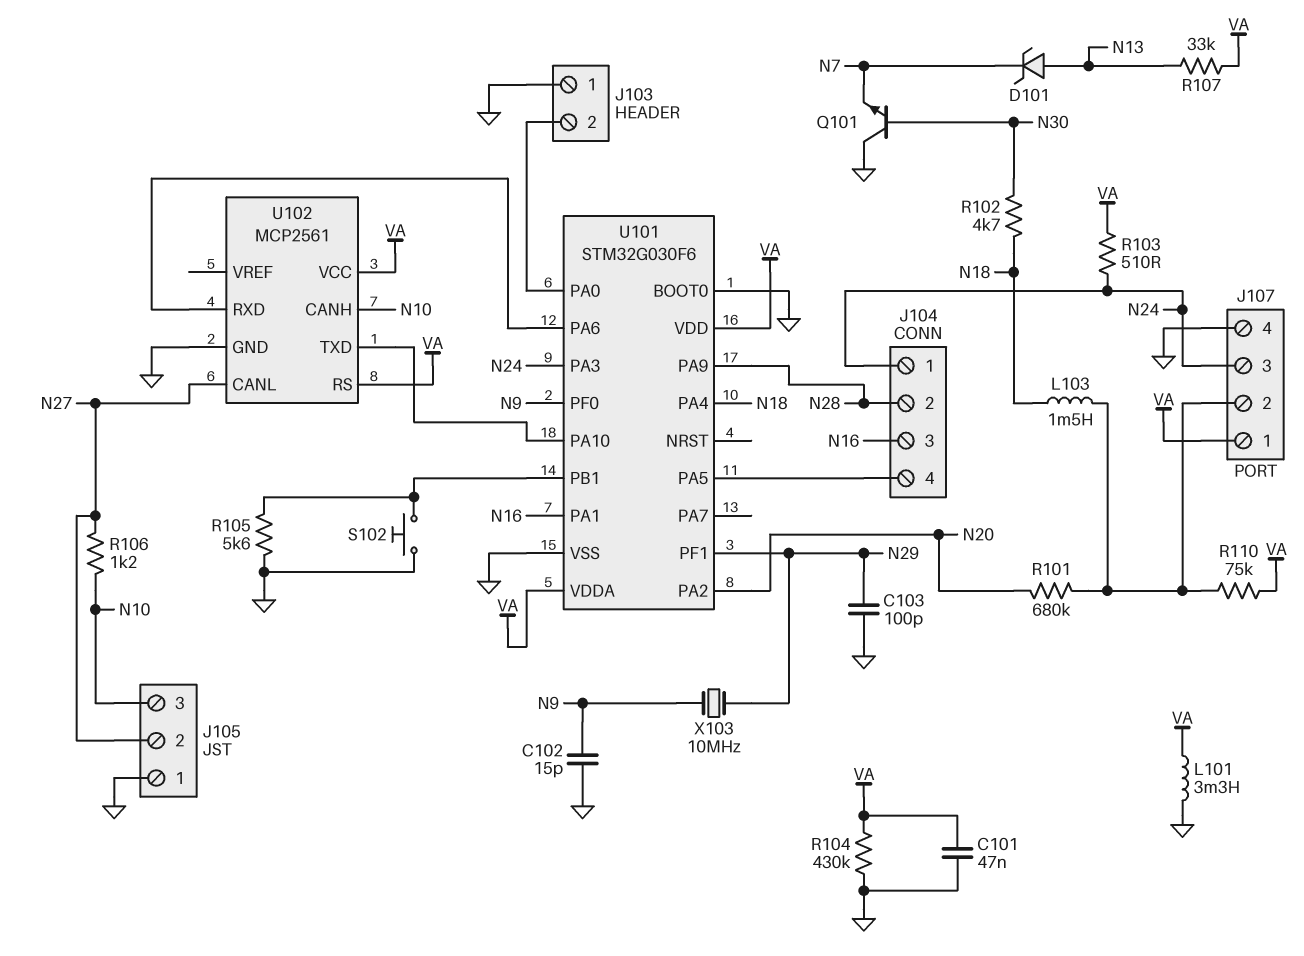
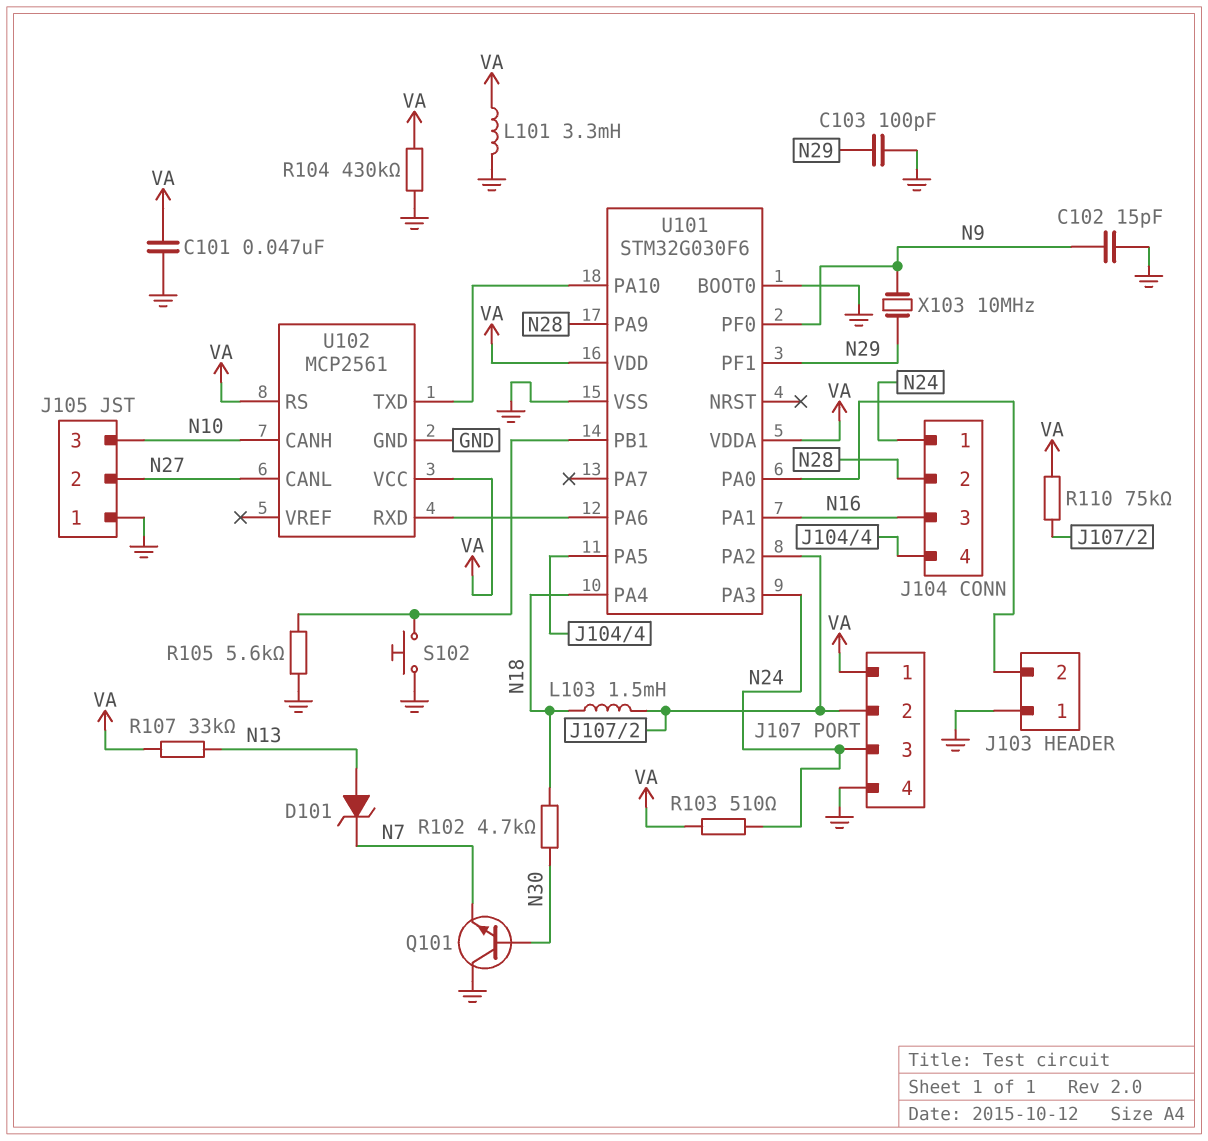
R101: 680k (J107/2, N20) -> none
R106: 1.2k (N10, N27) -> none
U101 pin PA2: N20 -> J107/2

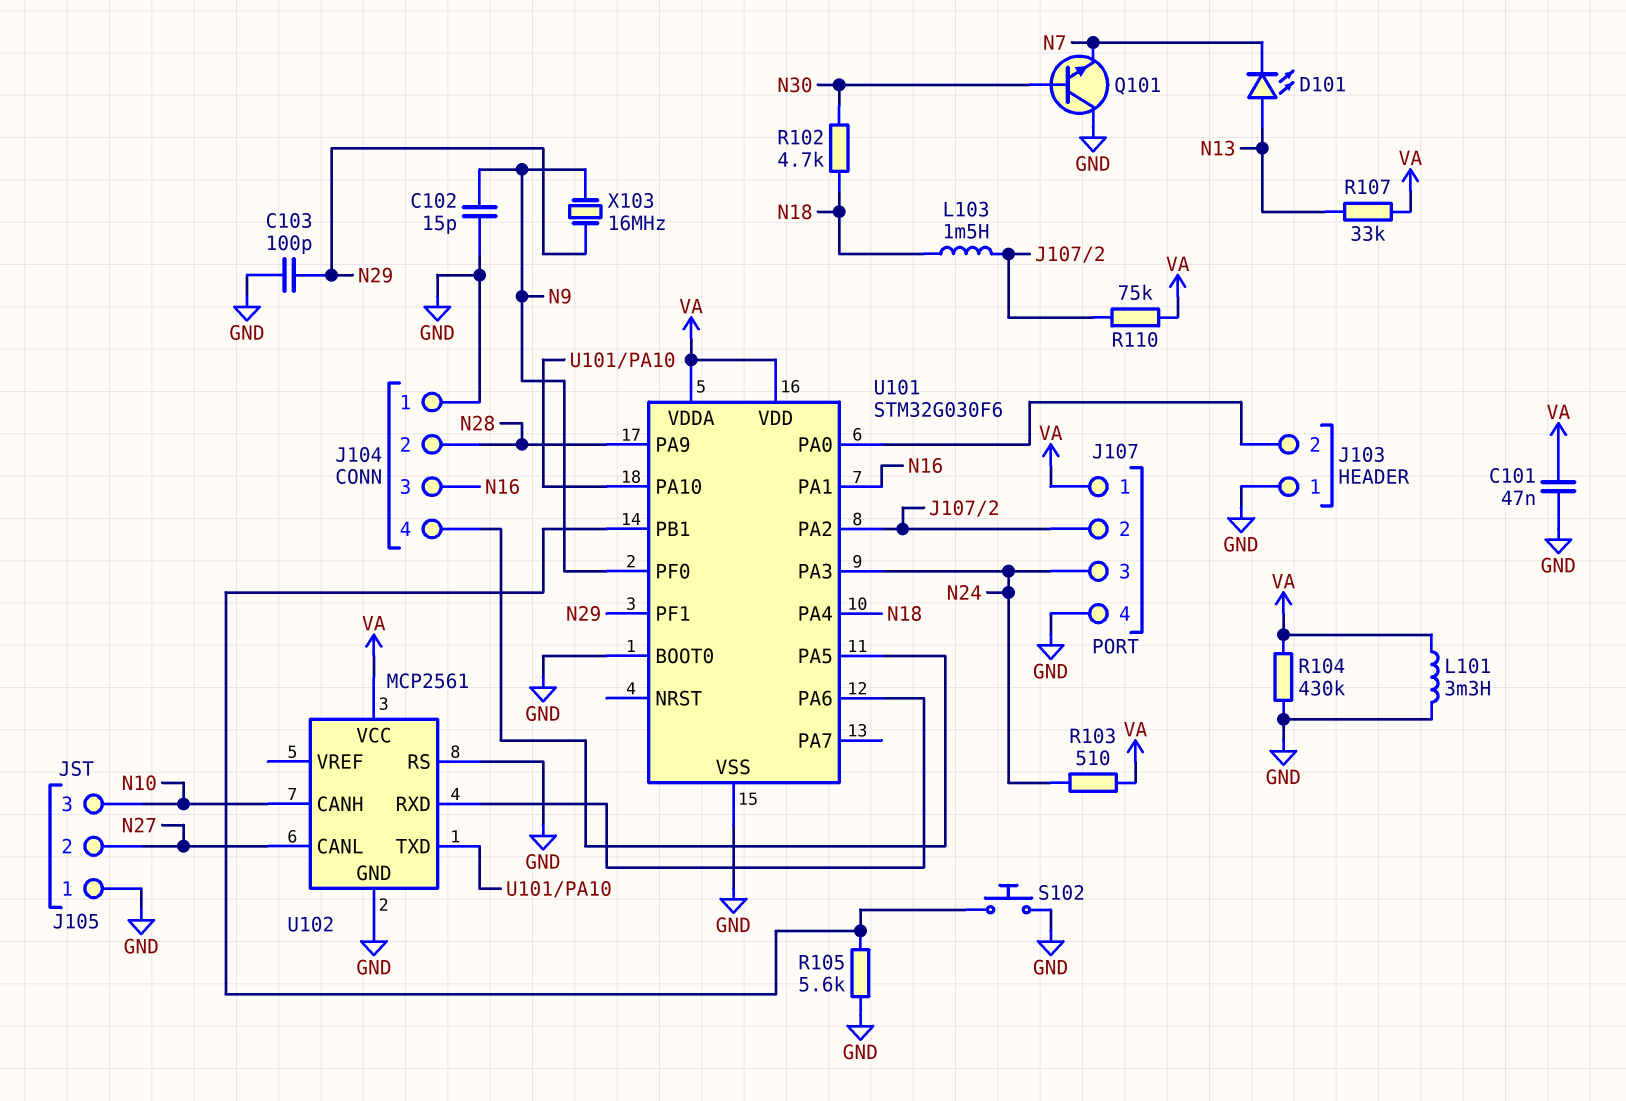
D101: zener (A N13, K N7) -> LED (A N13, K N7)
J104 pin 1: N24 -> GND
U102 pin RS: VA -> GND
X103: 10MHz (N9, N29) -> 16MHz (N9, N29)

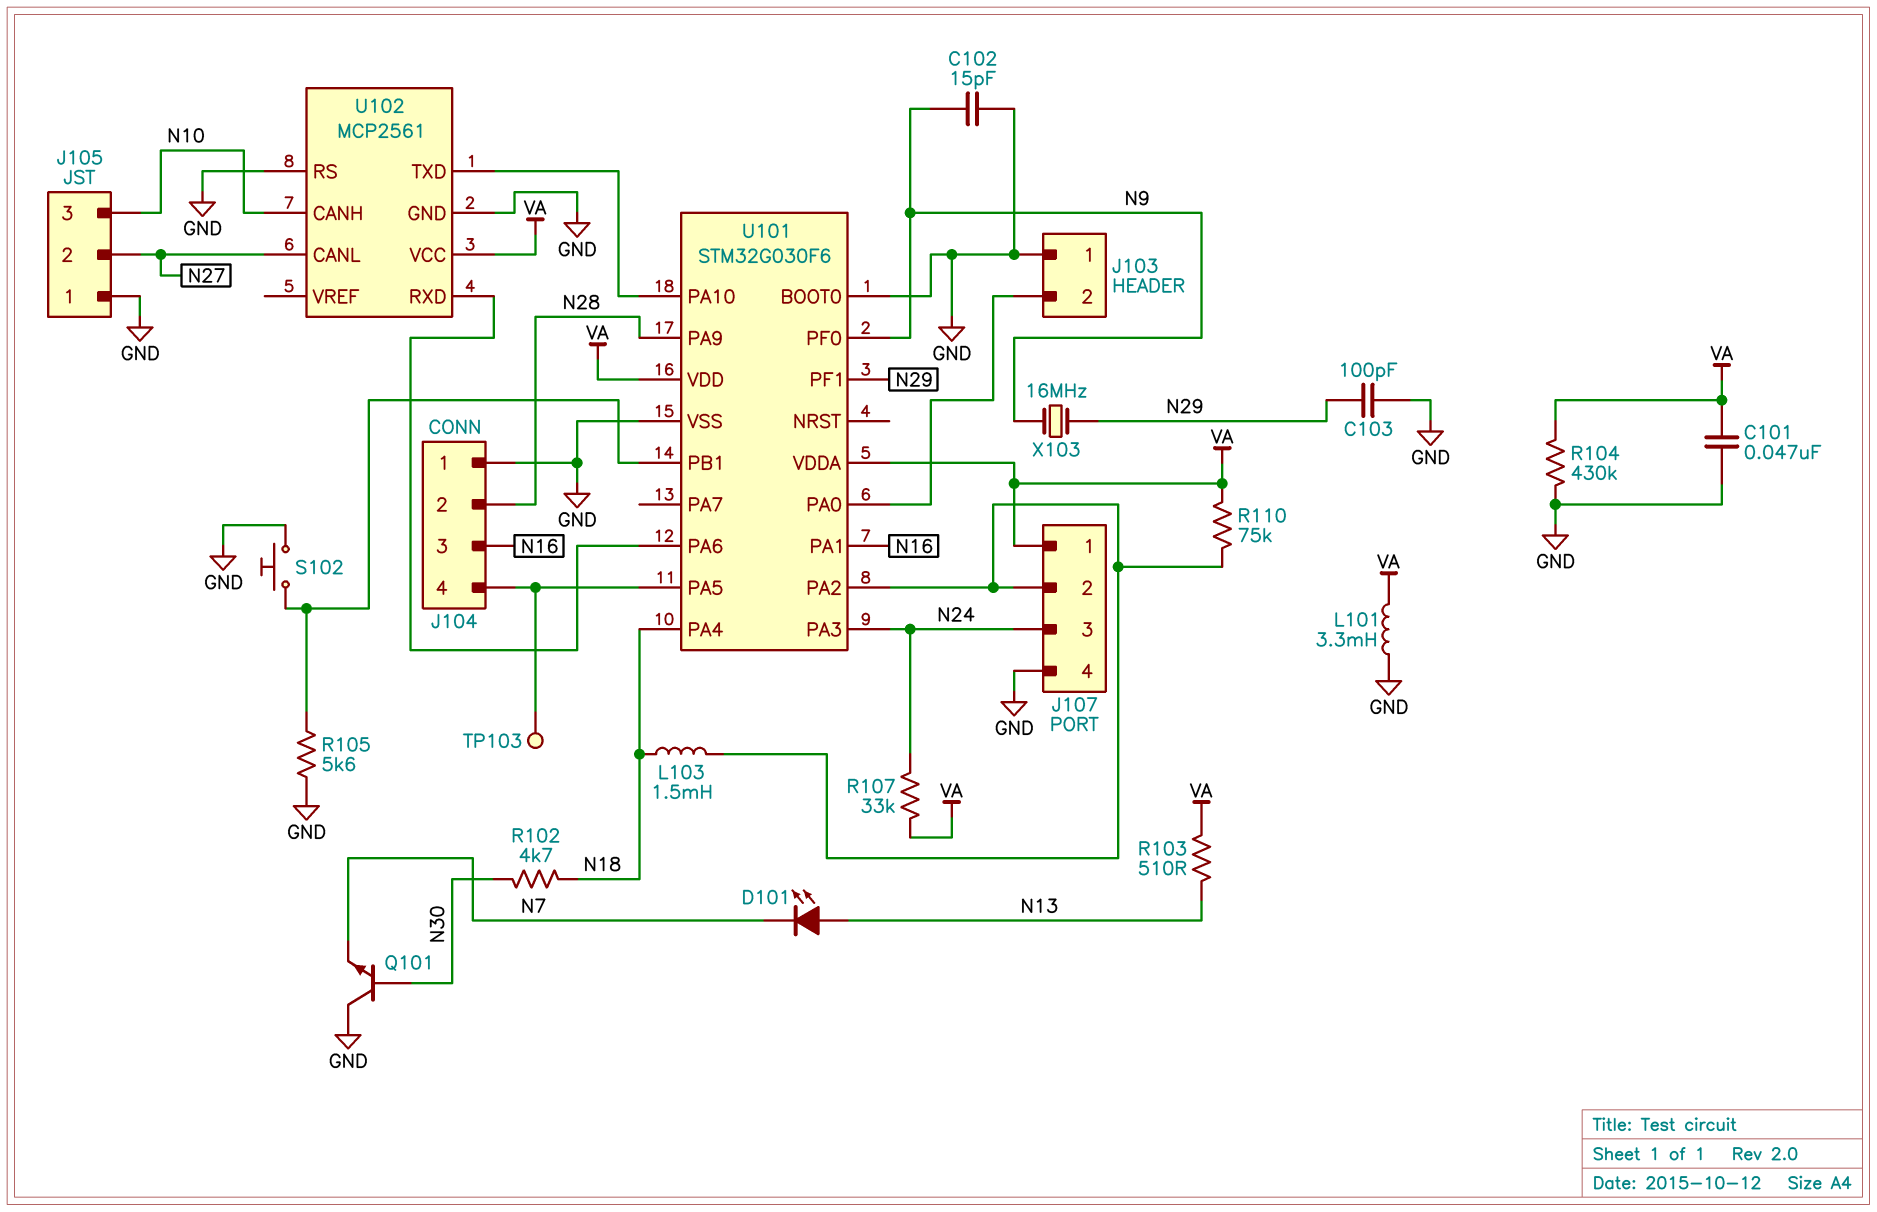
R103: 510 (N24, VA) -> 510 (N13, VA)
R107: 33k (N13, VA) -> 33k (N24, VA)
TP103: none -> test point (J104/4)

